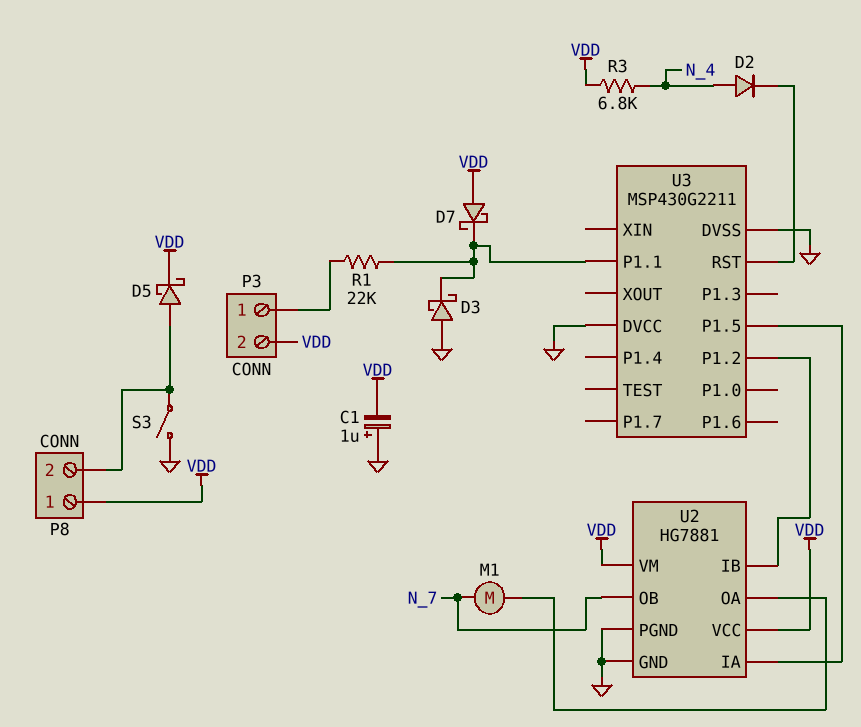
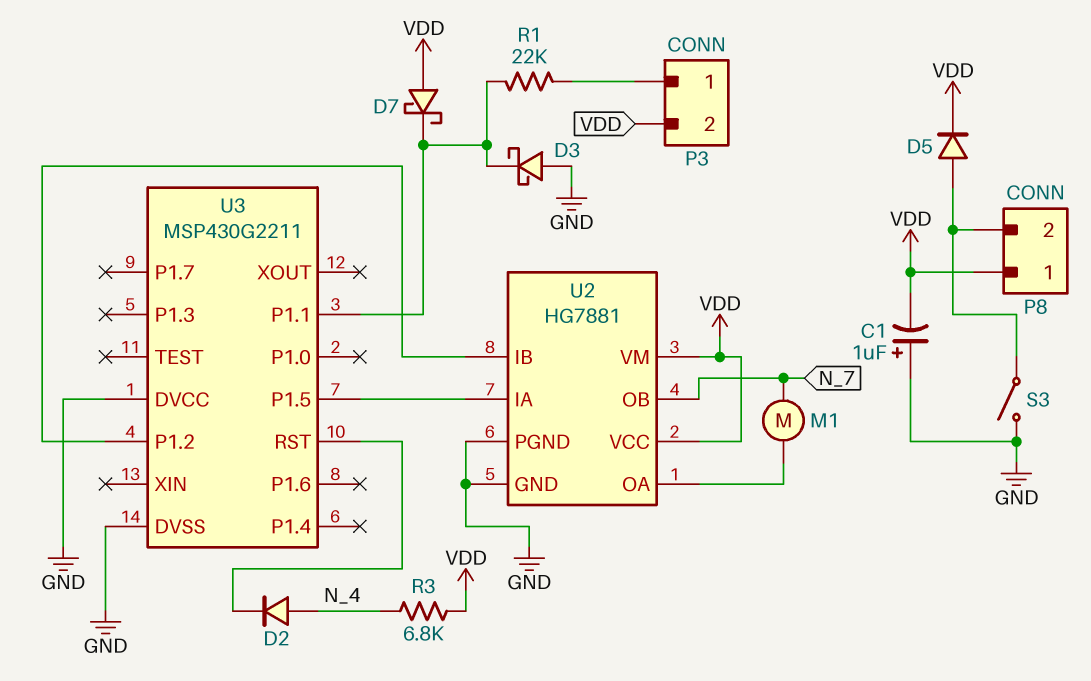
D5: schottky (A P8/2, K VDD) -> diode (A P8/2, K VDD)

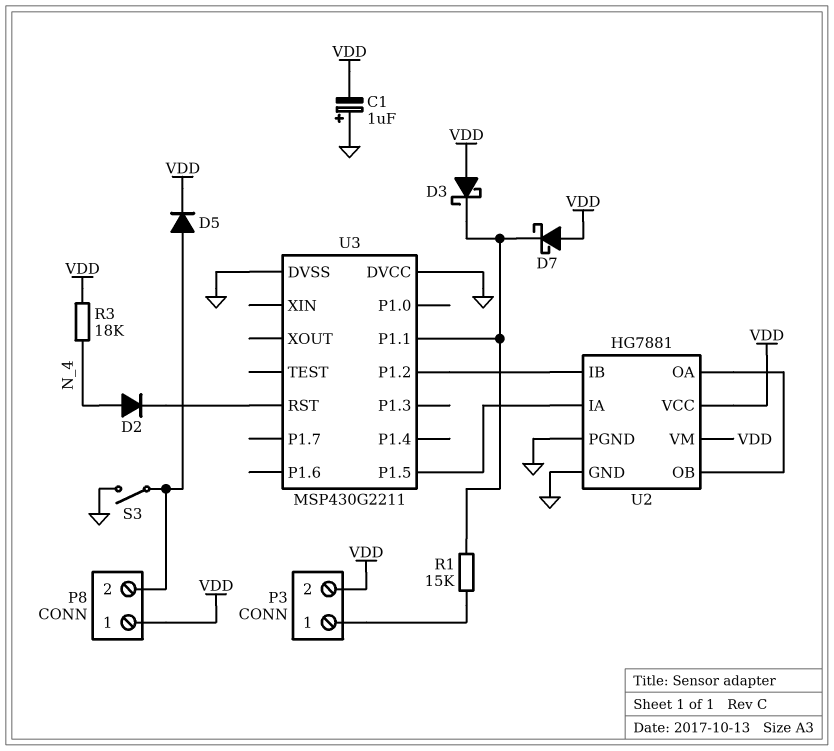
D3: schottky (A GND, K U3/P1.1) -> schottky (A VDD, K U3/P1.1)
M1: motor (N_7, U2/OA) -> none
R1: 22k (P3/1, U3/P1.1) -> 15k (P3/1, U3/P1.1)
R3: 6.8k (N_4, VDD) -> 18k (N_4, VDD)
U2 pin OB: N_7 -> U2/OA

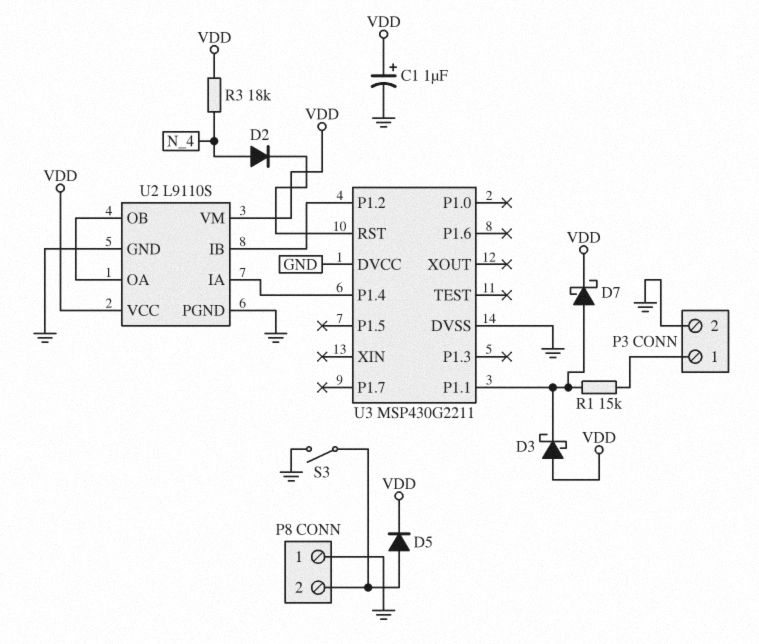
C1: 1uF (plus GND, minus VDD) -> 1uF (plus VDD, minus GND)
D7: schottky (A VDD, K U3/P1.1) -> schottky (A U3/P1.1, K VDD)
P3 pin 2: VDD -> GND
P8 pin 1: VDD -> GND
U2: HG7881 -> L9110S
U3 pin P1.4: none -> U2/IA
U3 pin P1.5: U2/IA -> none

